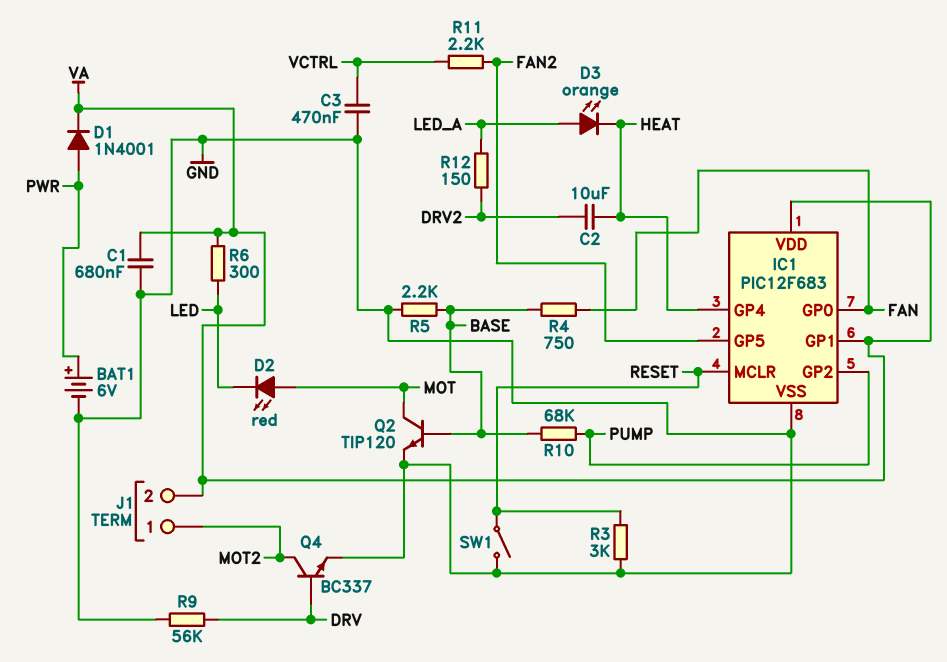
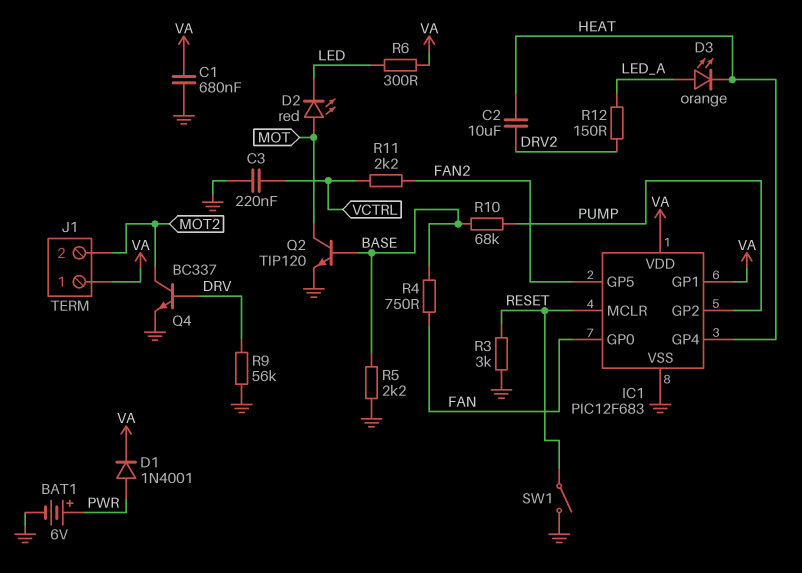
C3: 470nF (GND, VCTRL) -> 220nF (GND, VCTRL)
J1 pin 1: MOT2 -> VA
J1 pin 2: VA -> MOT2

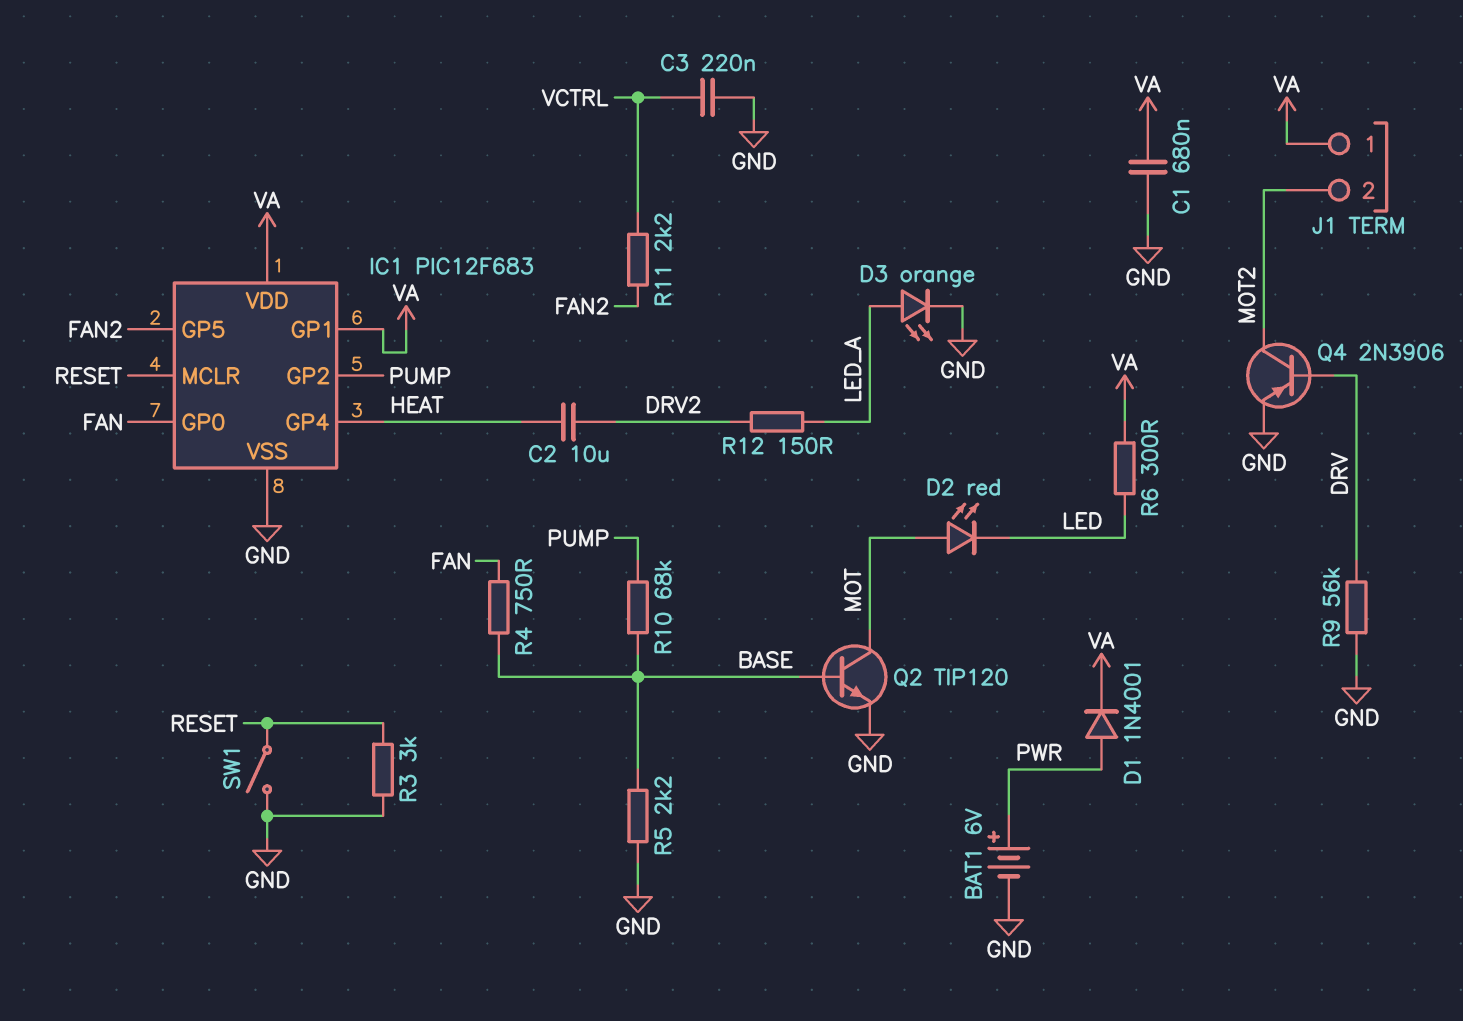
D3: LED orange (A LED_A, K HEAT) -> LED orange (A LED_A, K GND)
Q4: NPN BC337 (B DRV, C MOT2, E GND) -> PNP 2N3906 (B DRV, C MOT2, E GND)

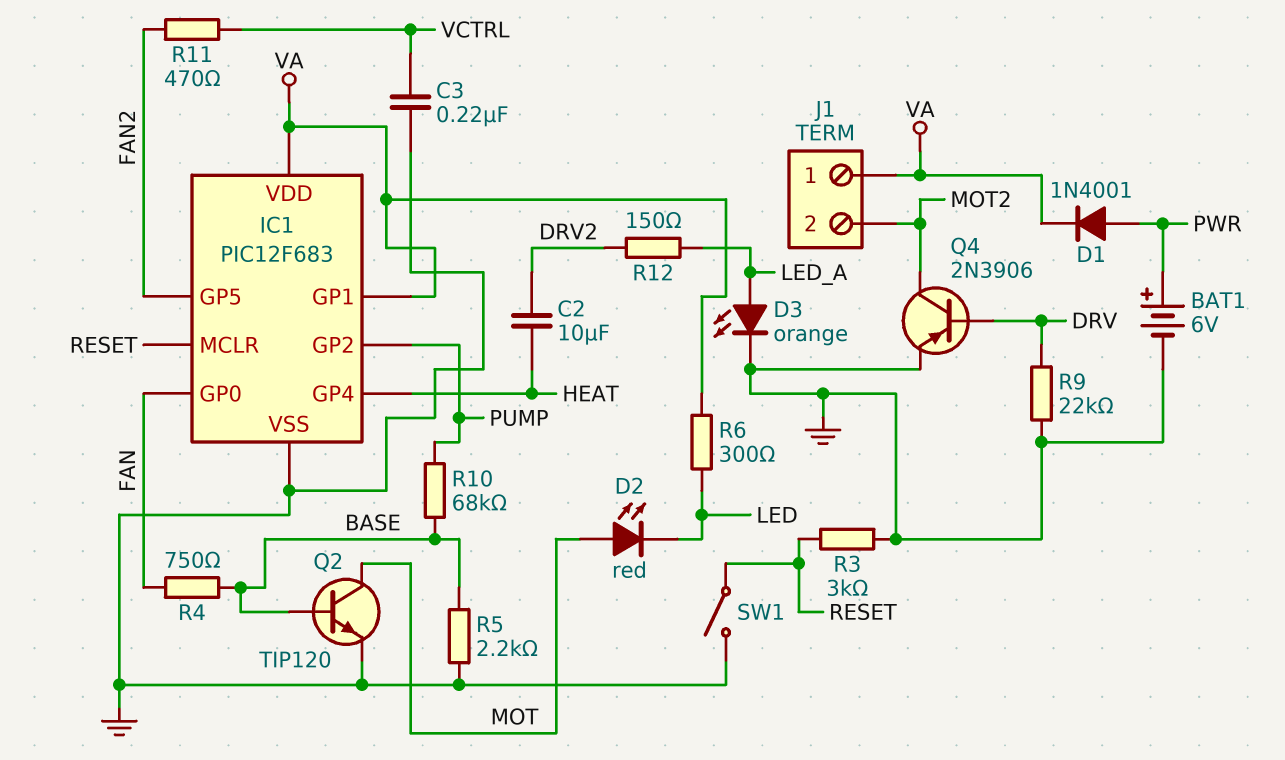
C1: 680nF (GND, VA) -> none
R9: 56k (DRV, GND) -> 22k (DRV, GND)
R11: 2.2k (FAN2, VCTRL) -> 470 (FAN2, VCTRL)

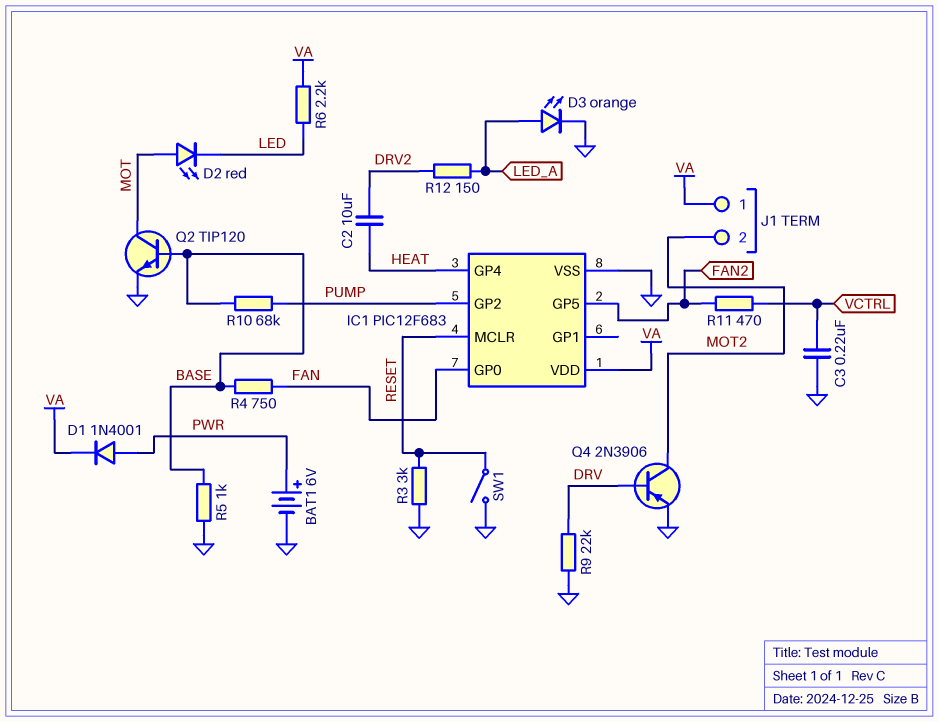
IC1 pin GP1: VA -> none
R5: 2.2k (BASE, GND) -> 1k (BASE, GND)
R6: 300 (LED, VA) -> 2.2k (LED, VA)

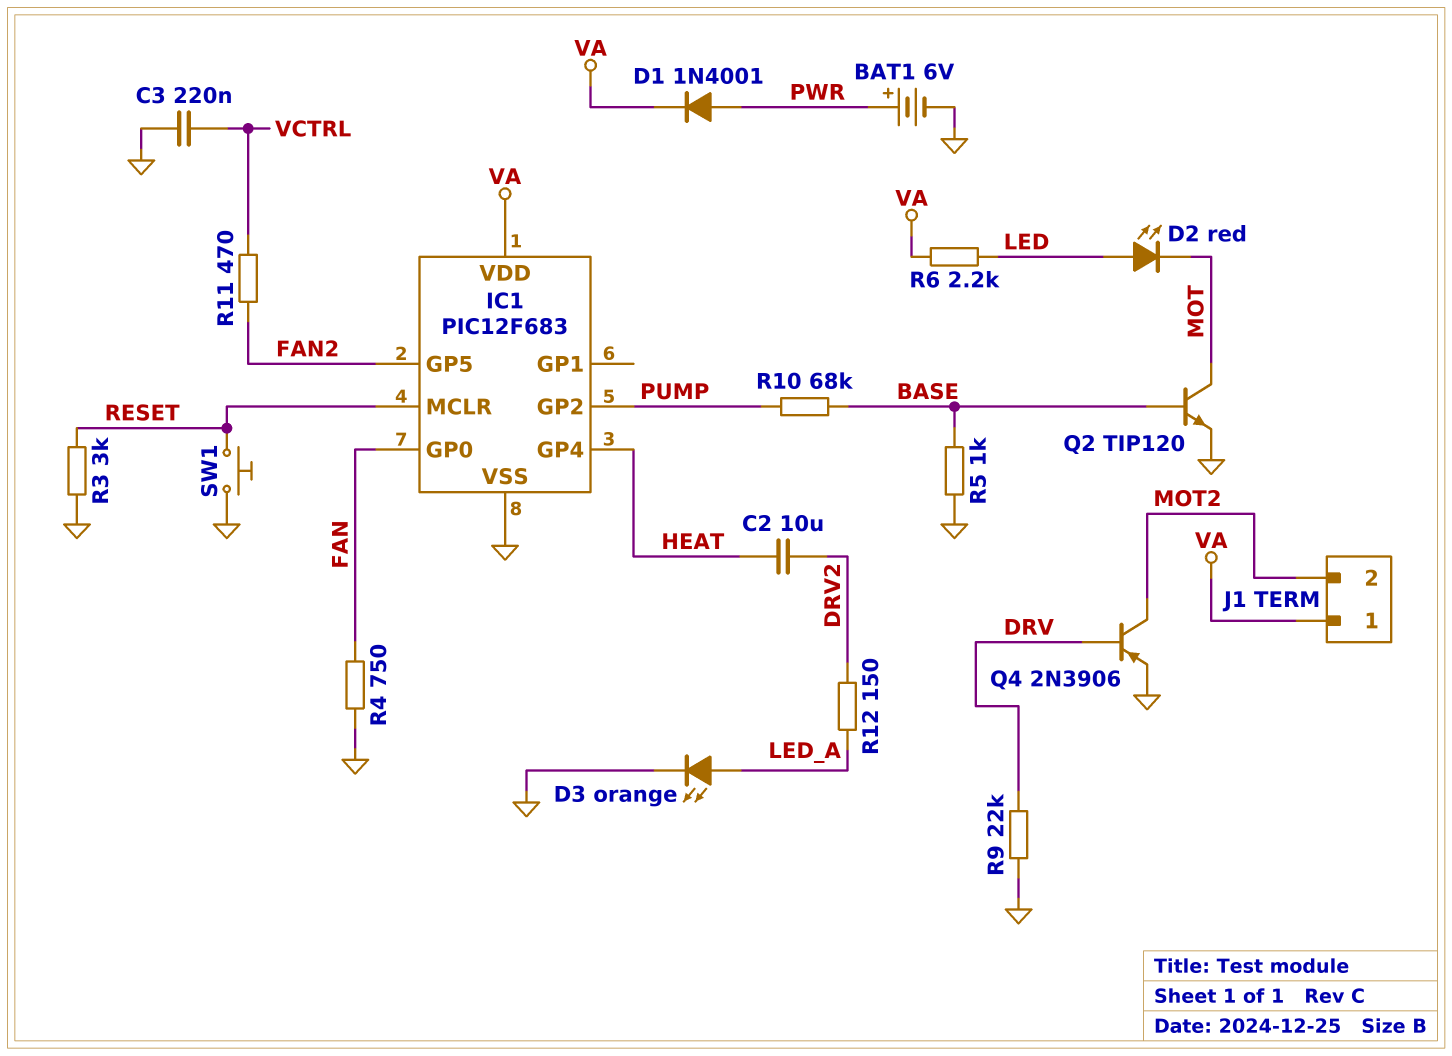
D2: LED red (A MOT, K LED) -> LED red (A LED, K MOT)
R4: 750 (BASE, FAN) -> 750 (FAN, GND)
SW1: switch (GND, RESET) -> button (GND, RESET)

